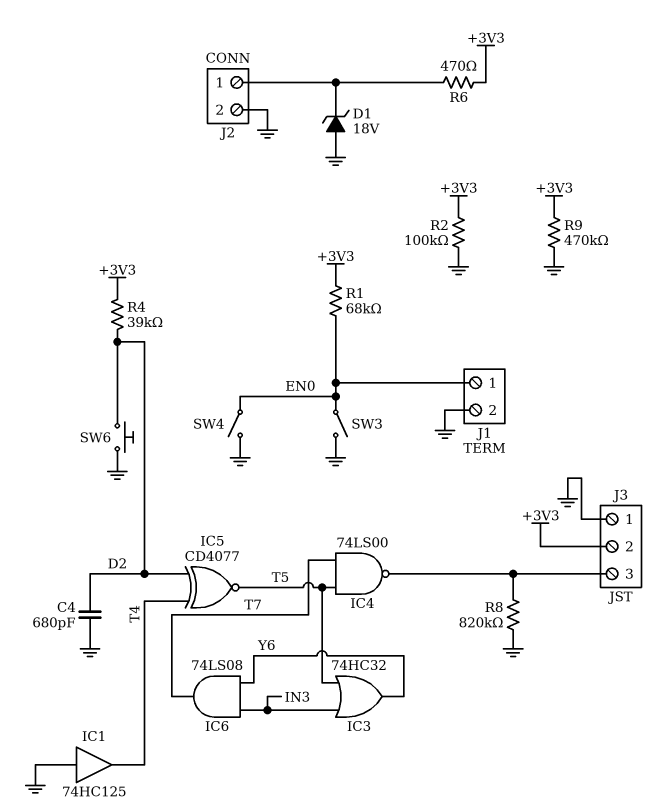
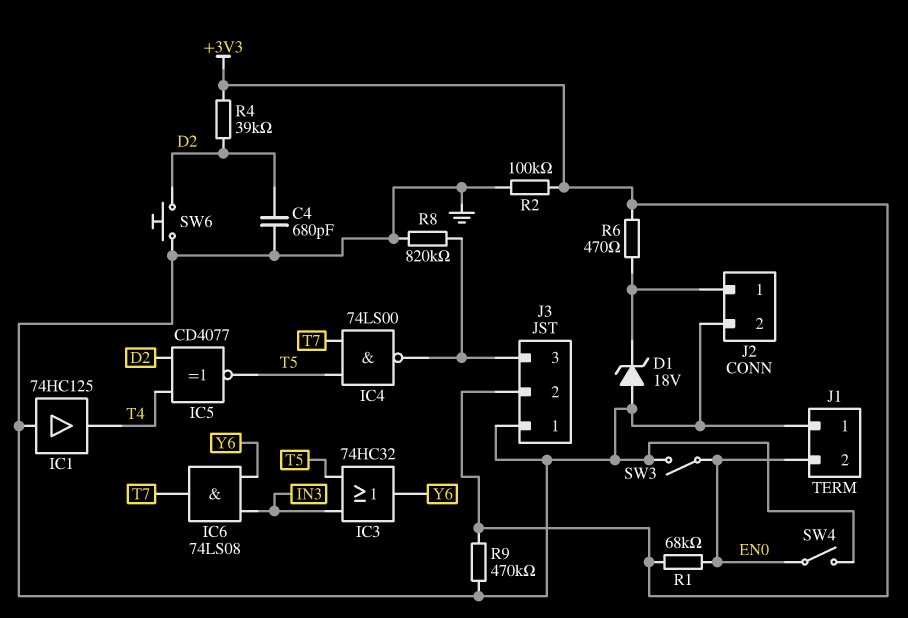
J1 pin 1: EN0 -> GND
J1 pin 2: GND -> EN0

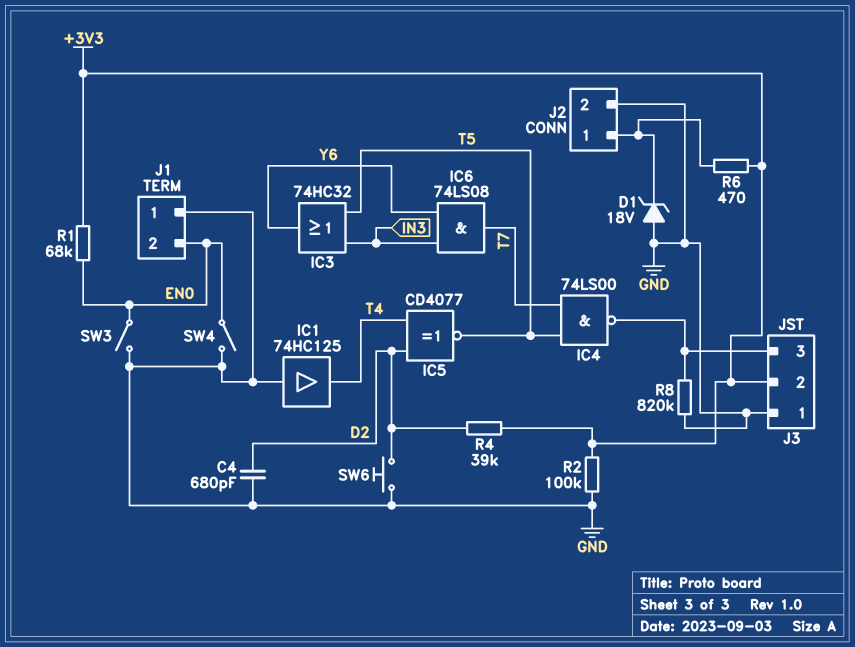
R9: 470k (+3V3, GND) -> none

